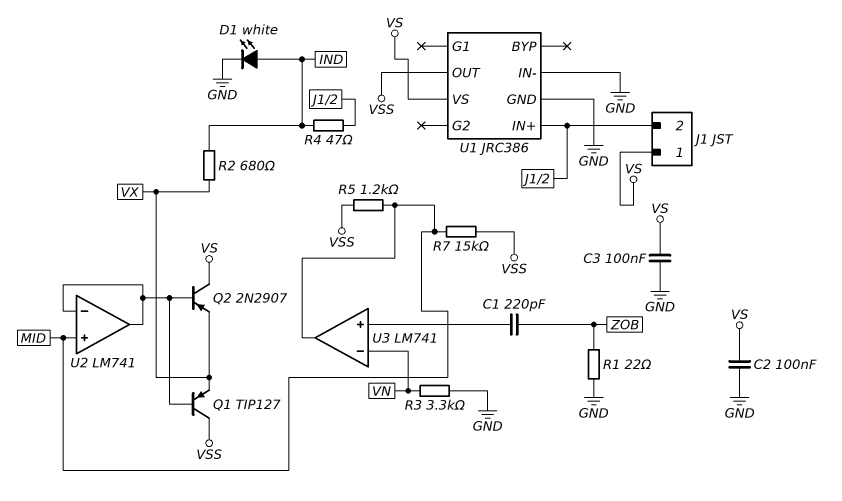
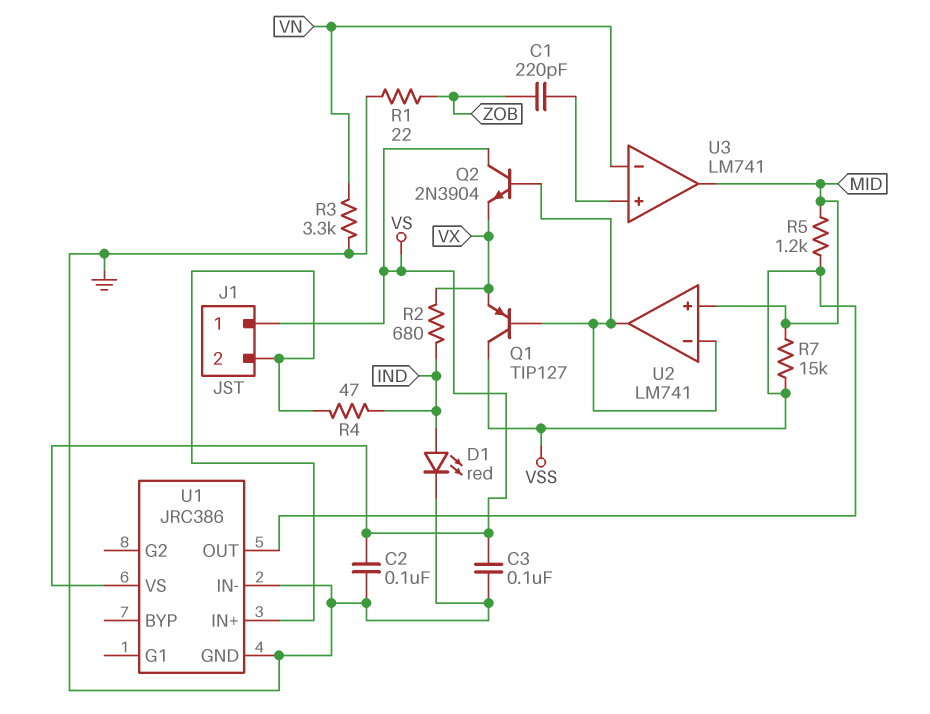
D1: LED white (A IND, K GND) -> LED red (A IND, K GND)
Q2: PNP 2N2907 (B U2/in-, C VS, E VX) -> NPN 2N3904 (B U2/in-, C VS, E VX)

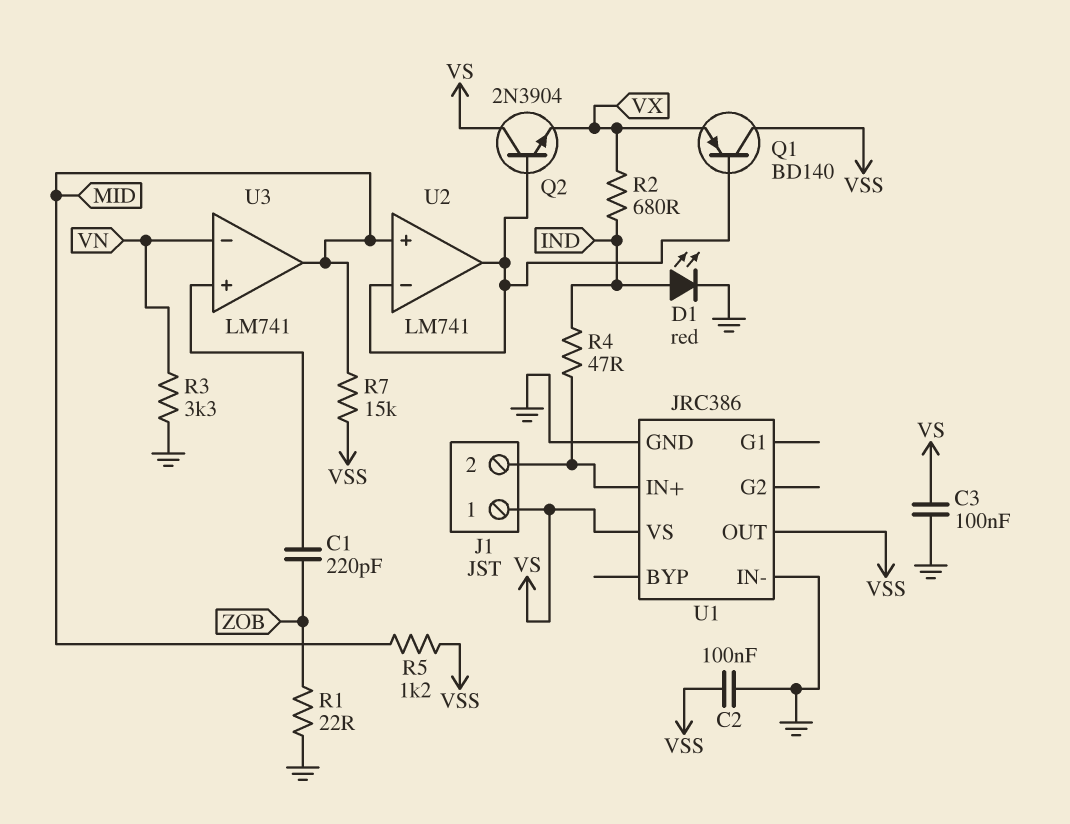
C2: 100nF (GND, VS) -> 100nF (GND, VSS)
Q1: PNP TIP127 (B U2/in-, C VSS, E VX) -> PNP BD140 (B U2/in-, C VSS, E VX)

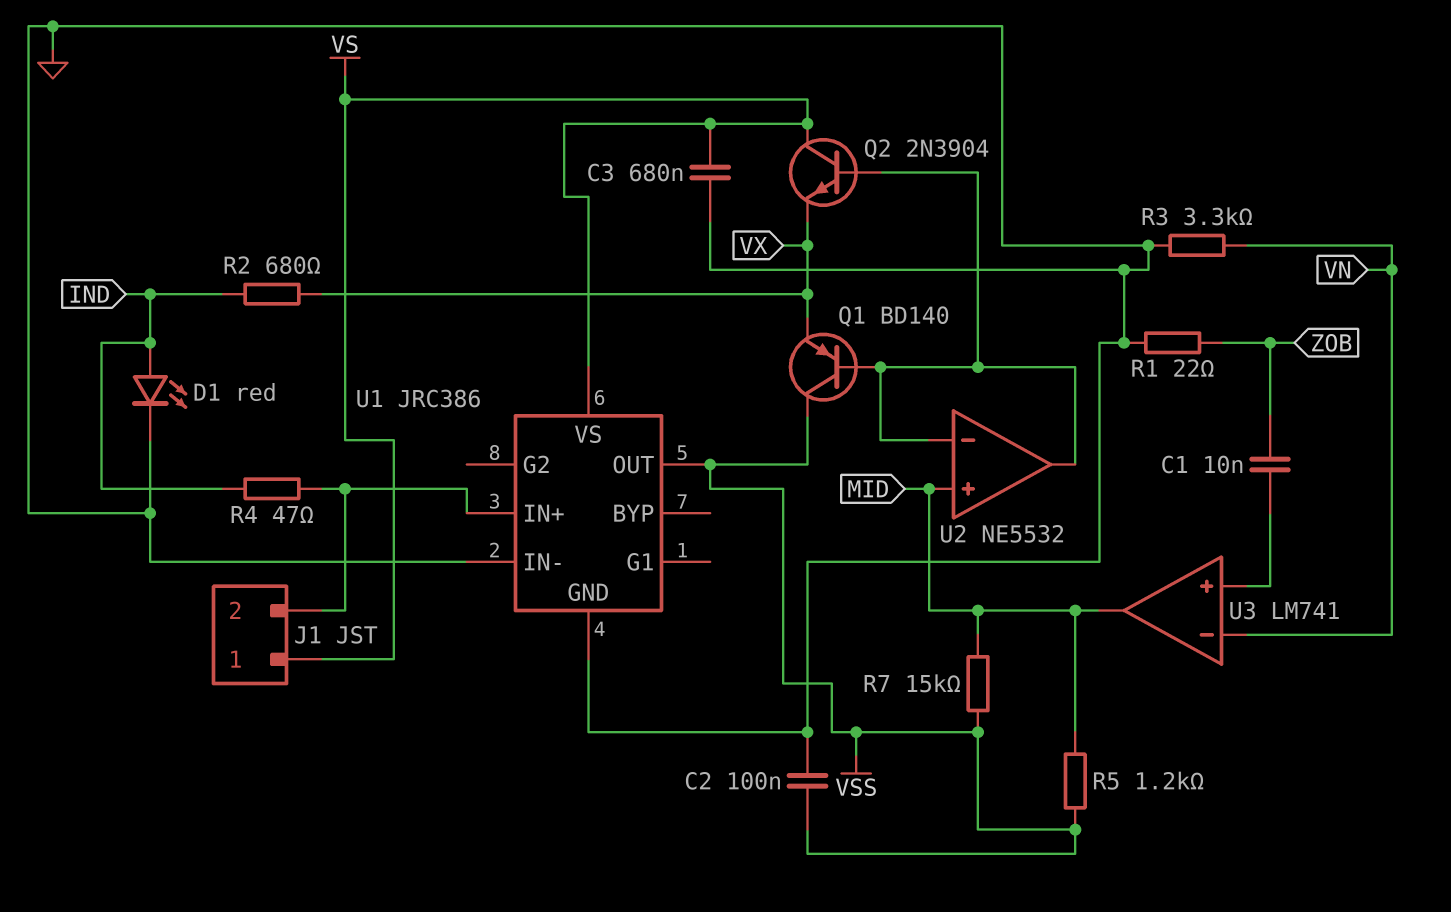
C1: 220pF (U3/in+, ZOB) -> 10nF (U3/in+, ZOB)
C3: 100nF (GND, VS) -> 680nF (GND, VS)
U2: LM741 -> NE5532

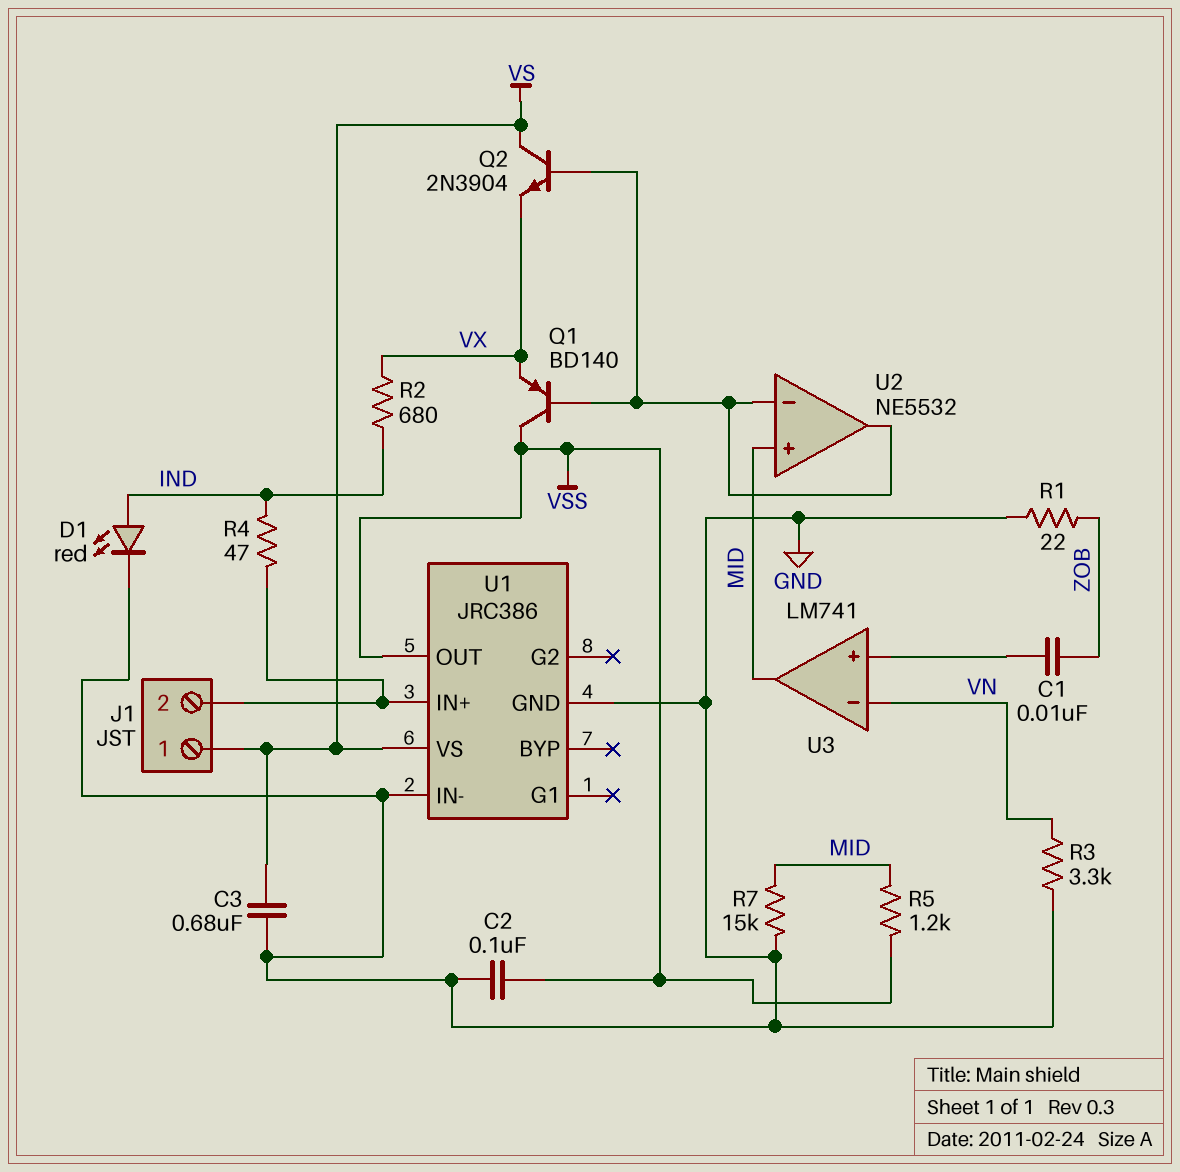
R7: 15k (MID, VSS) -> 15k (GND, MID)

